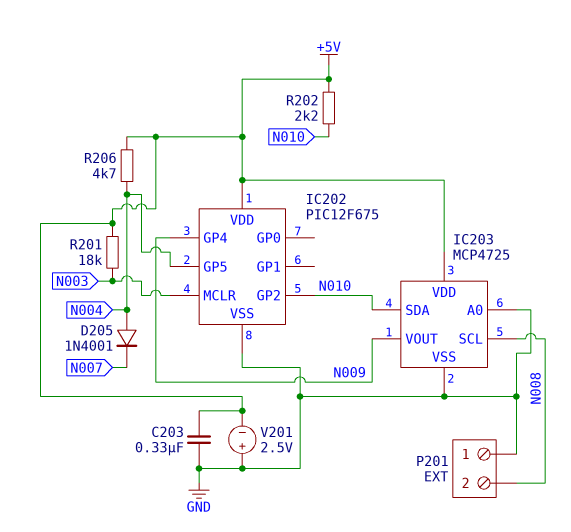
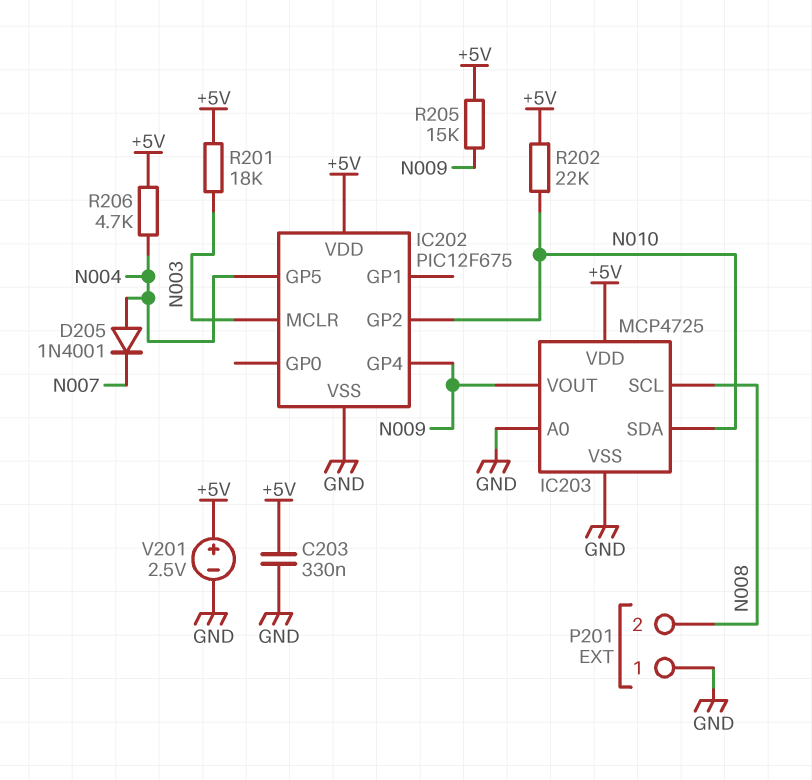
R202: 2.2k (+5V, N010) -> 22k (+5V, N010)
R205: none -> 15k (+5V, N009)
V201: 2.5V (plus GND, minus +5V) -> 2.5V (plus +5V, minus GND)

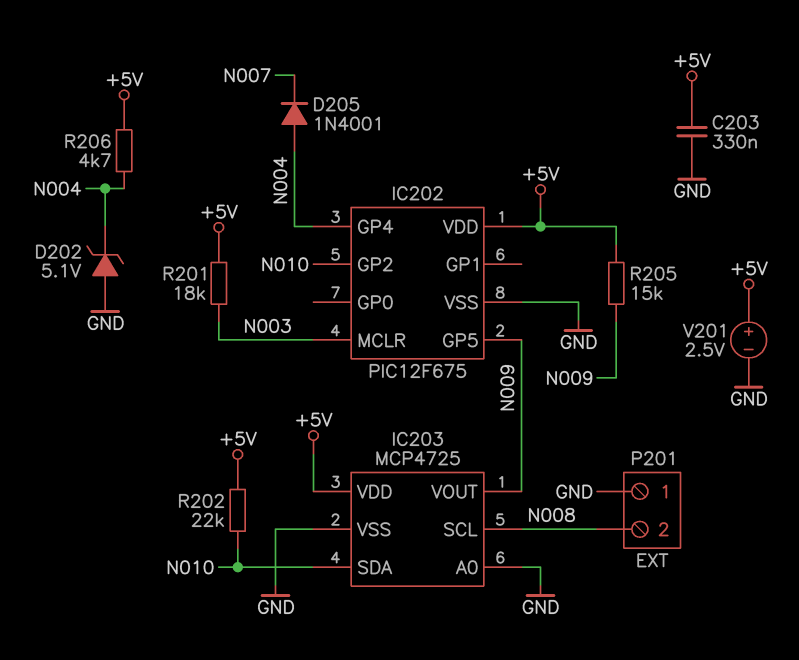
D202: none -> zener 5.1V (A GND, K N004)
IC202 pin GP4: N009 -> N004
IC202 pin GP5: N004 -> N009

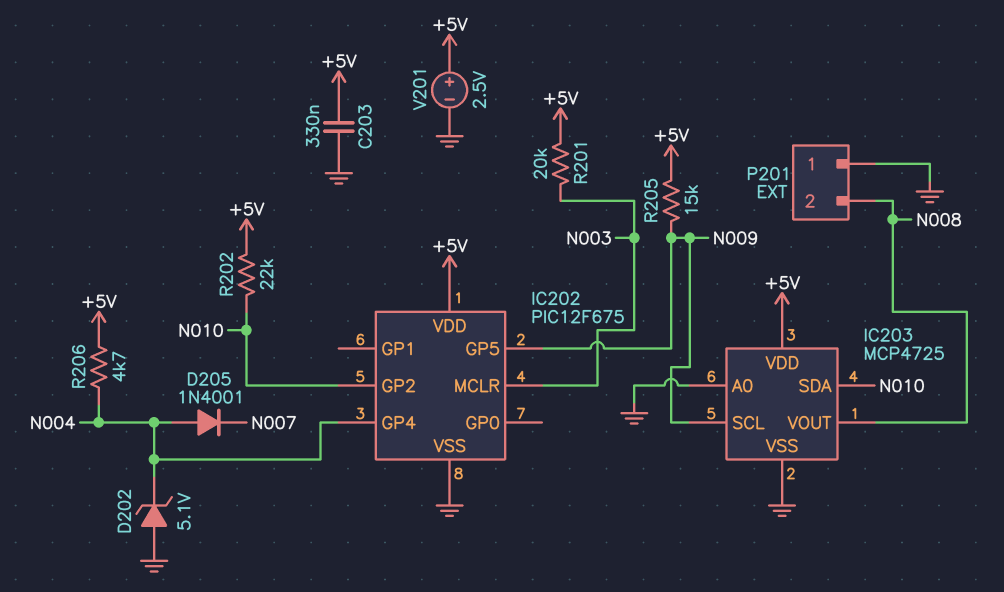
IC203 pin SCL: N008 -> N009
IC203 pin VOUT: N009 -> N008
R201: 18k (+5V, N003) -> 20k (+5V, N003)

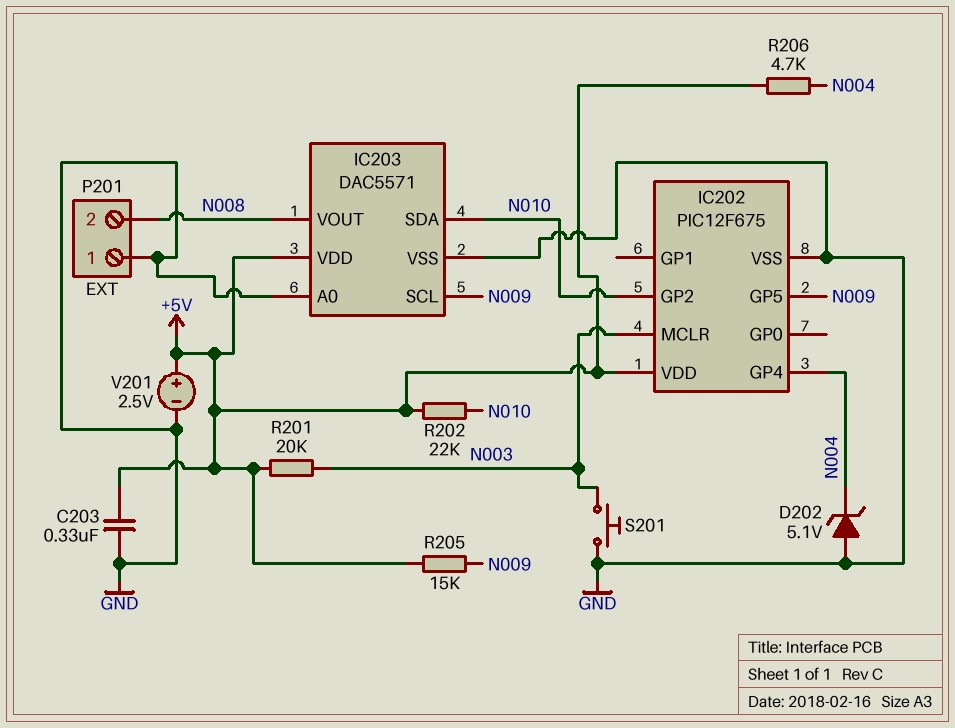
D205: diode 1N4001 (A N004, K N007) -> none
IC203: MCP4725 -> DAC5571
S201: none -> button (GND, N003)

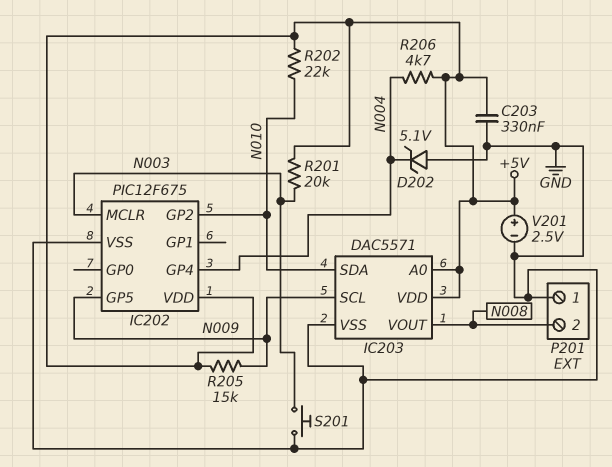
IC203 pin A0: GND -> +5V

